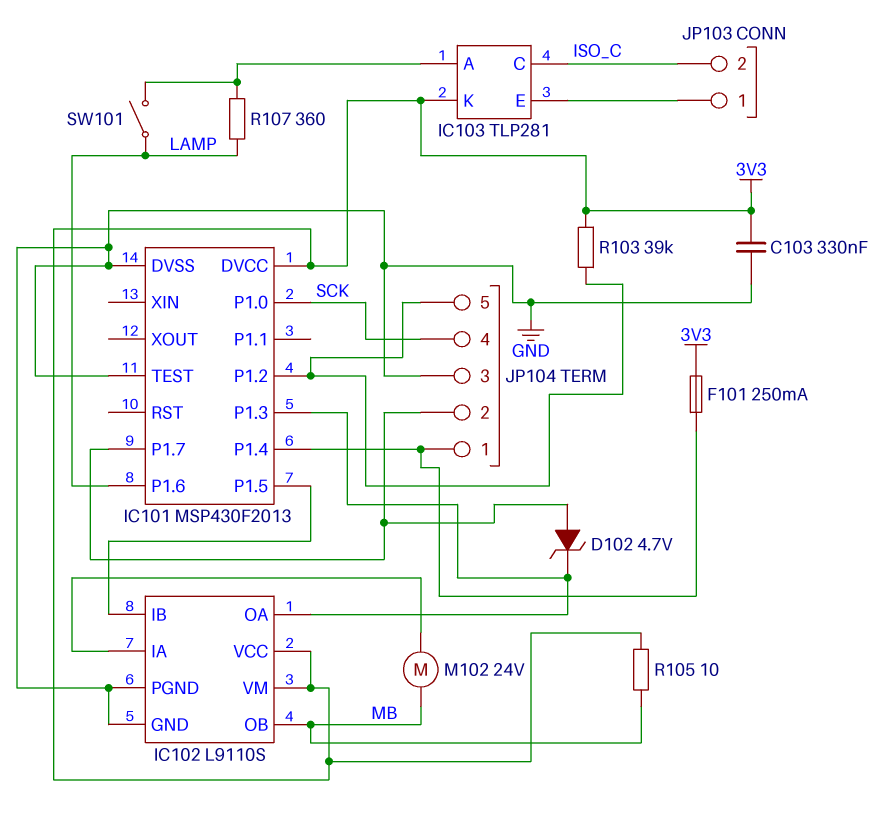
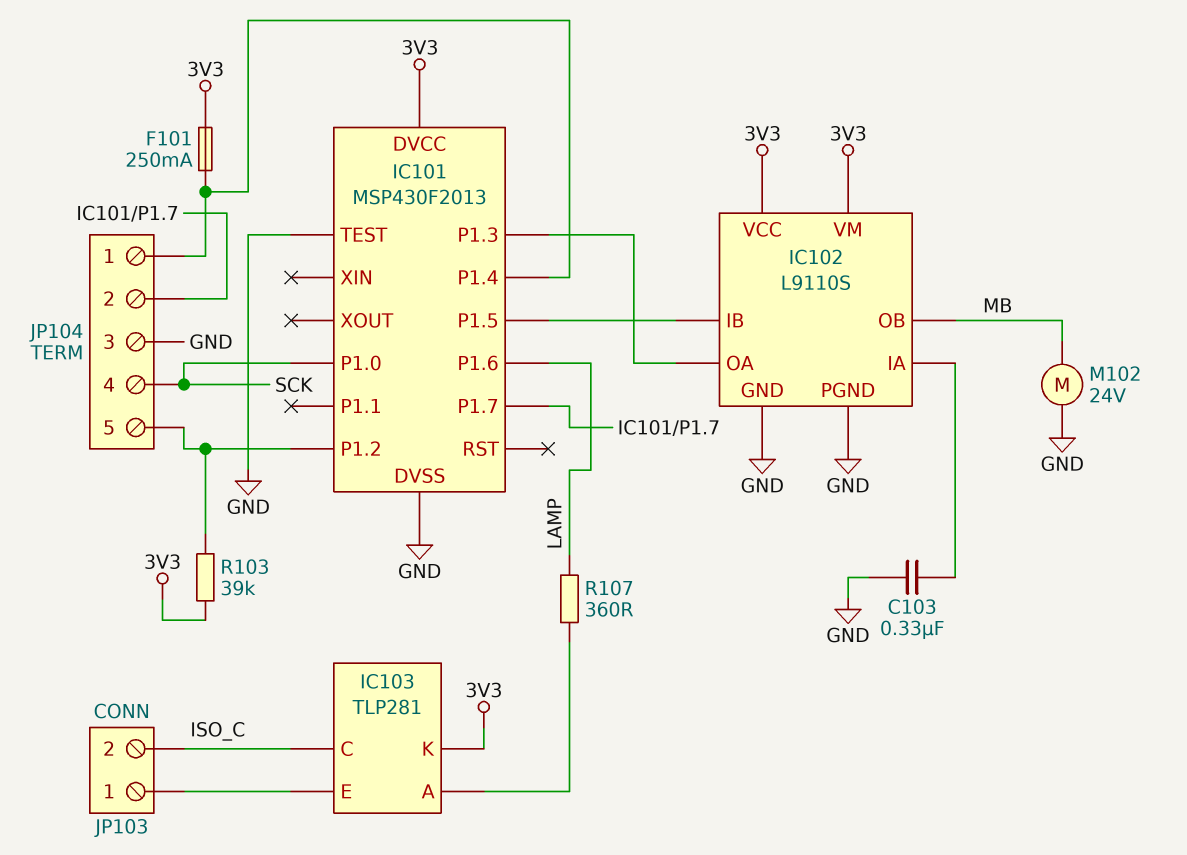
C103: 330nF (3V3, GND) -> 330nF (GND, IC102/IA)
D102: zener 4.7V (A IC101/P1.7, K IC101/P1.3) -> none
M102: motor 24V (IC102/IA, MB) -> motor 24V (GND, MB)
R105: 10 (3V3, MB) -> none
SW101: switch (IC103/A, LAMP) -> none

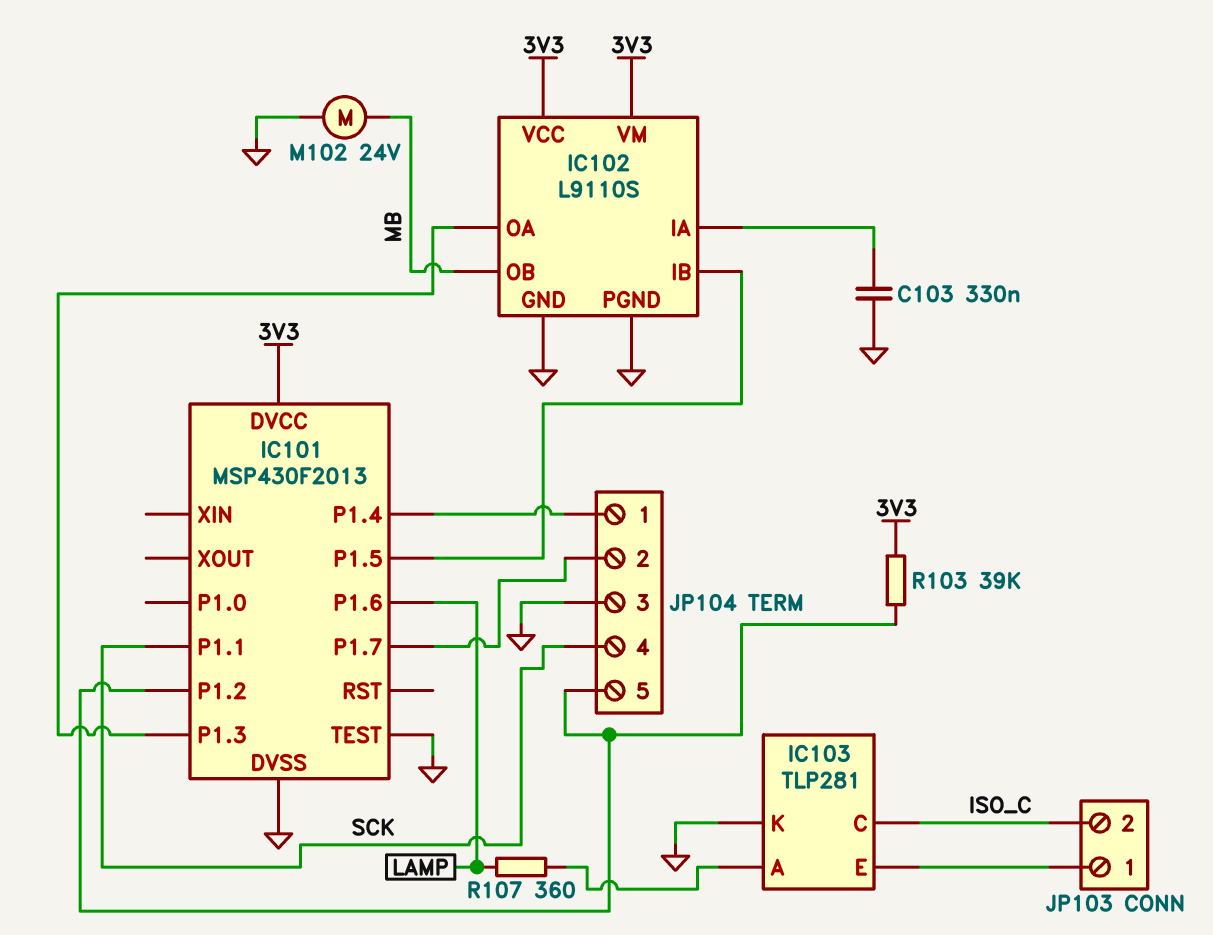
F101: 250mA (3V3, IC101/P1.4) -> none
IC101 pin P1.0: SCK -> none
IC101 pin P1.1: none -> SCK
IC103 pin K: 3V3 -> GND

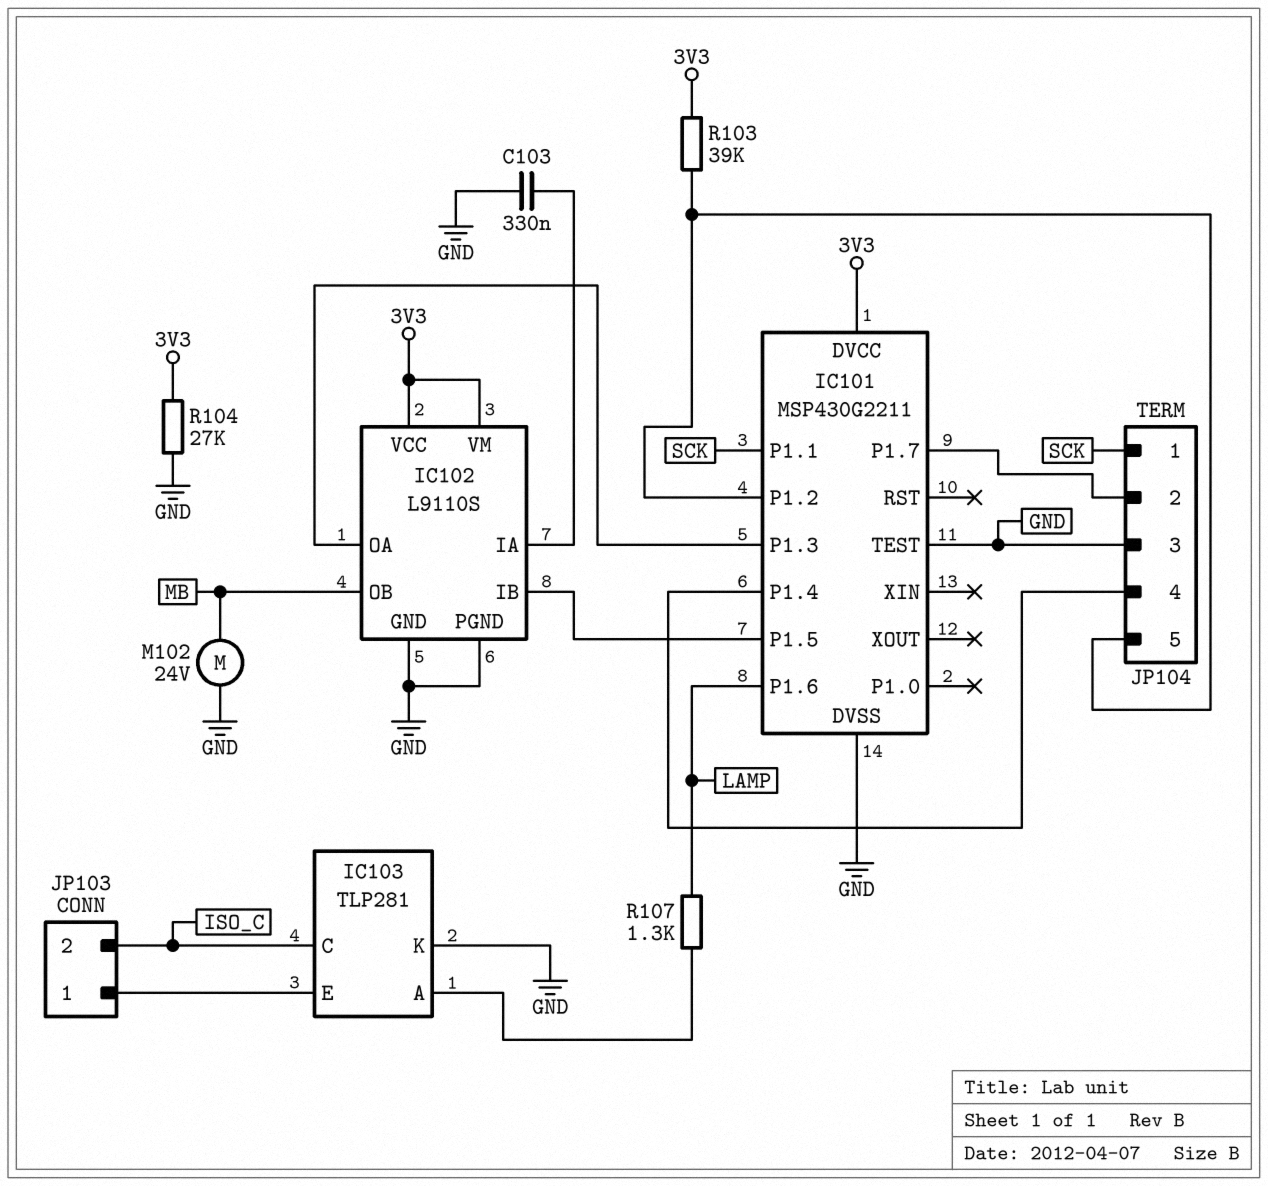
IC101: MSP430F2013 -> MSP430G2211
JP104 pin 1: IC101/P1.4 -> SCK
JP104 pin 4: SCK -> IC101/P1.4
R104: none -> 27k (3V3, GND)
R107: 360 (IC103/A, LAMP) -> 1.3k (IC103/A, LAMP)

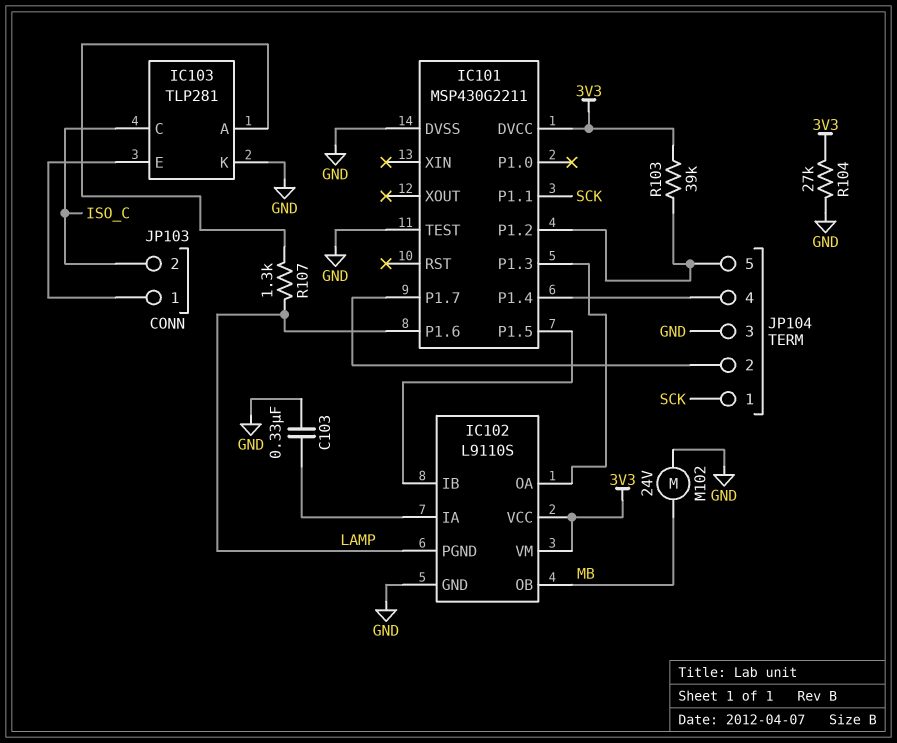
IC102 pin PGND: GND -> LAMP

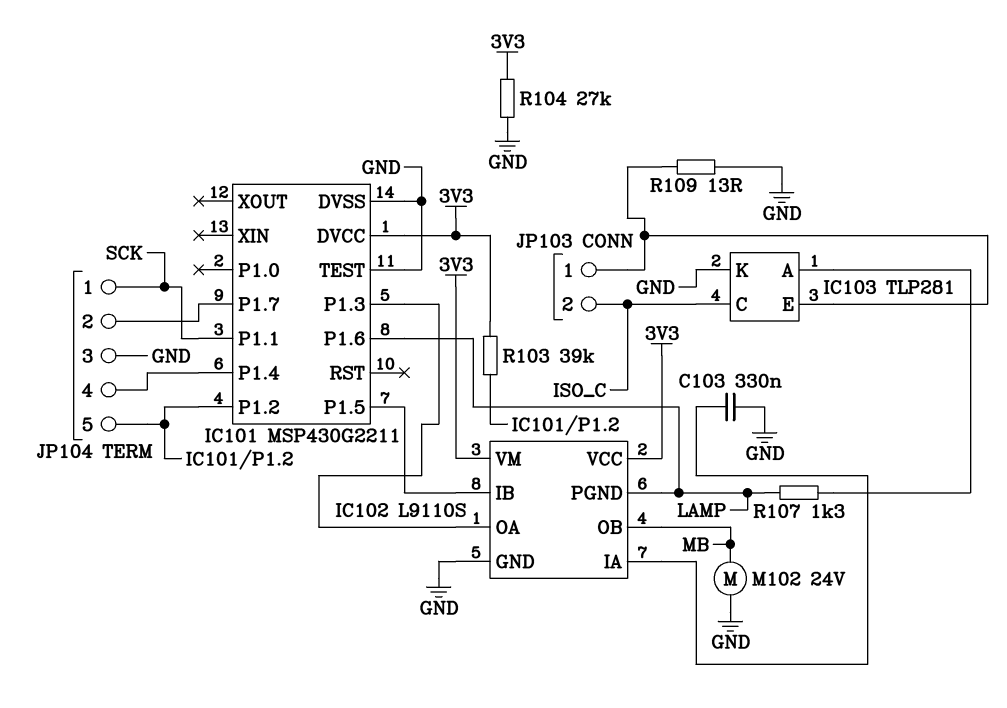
R109: none -> 13 (GND, IC103/E)

